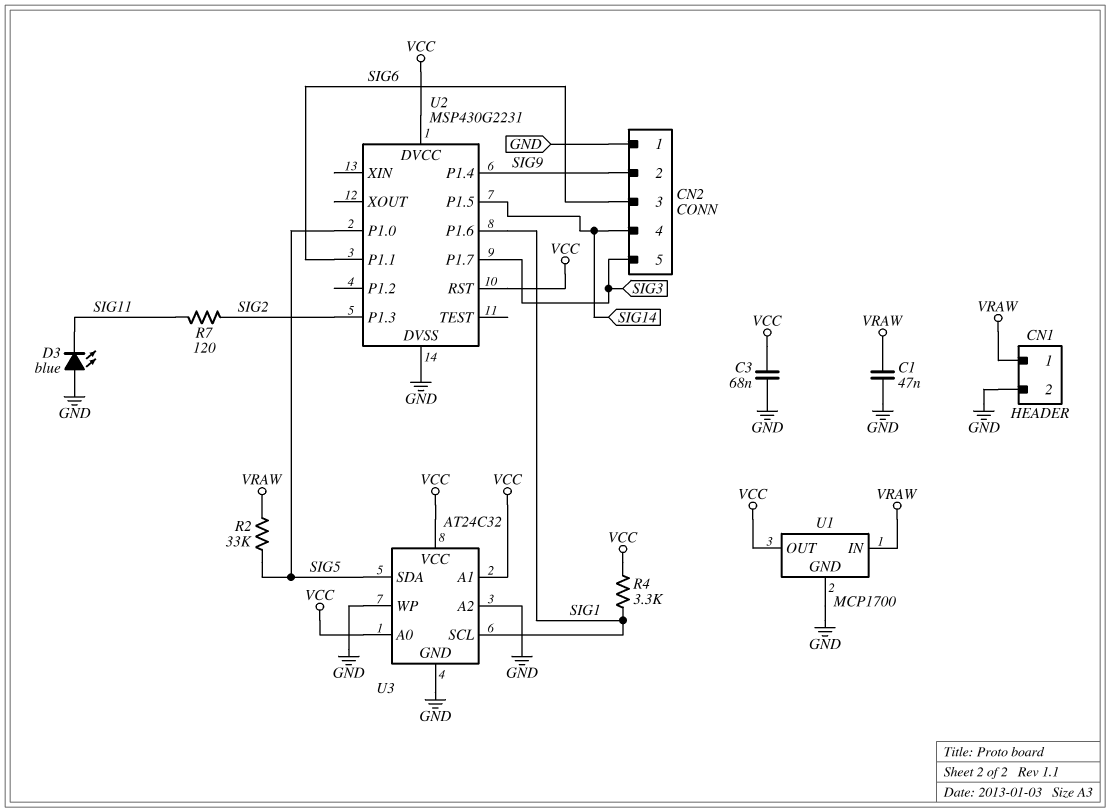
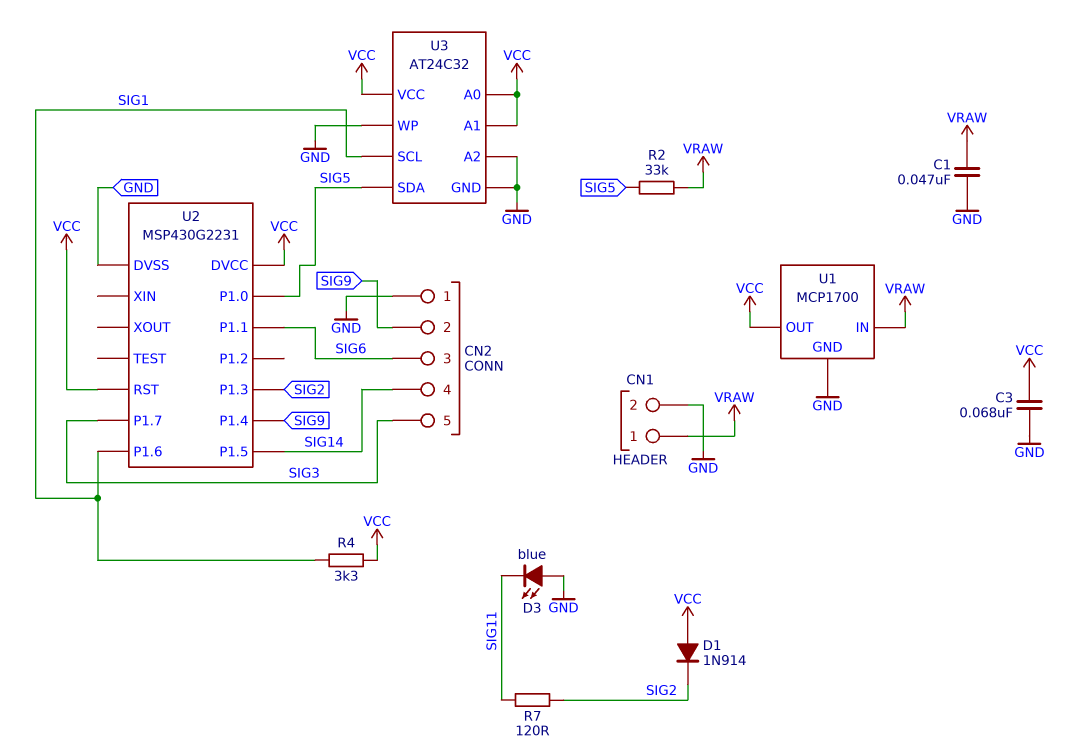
D1: none -> diode 1N914 (A VCC, K SIG2)

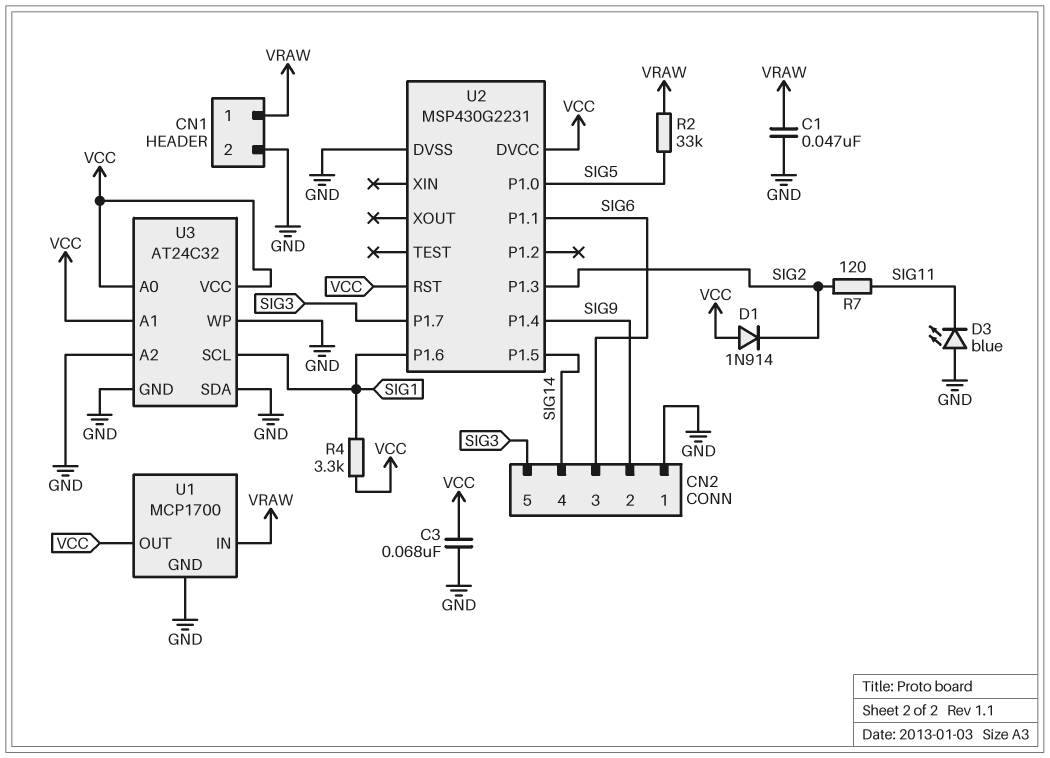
U3 pin SDA: SIG5 -> GND

